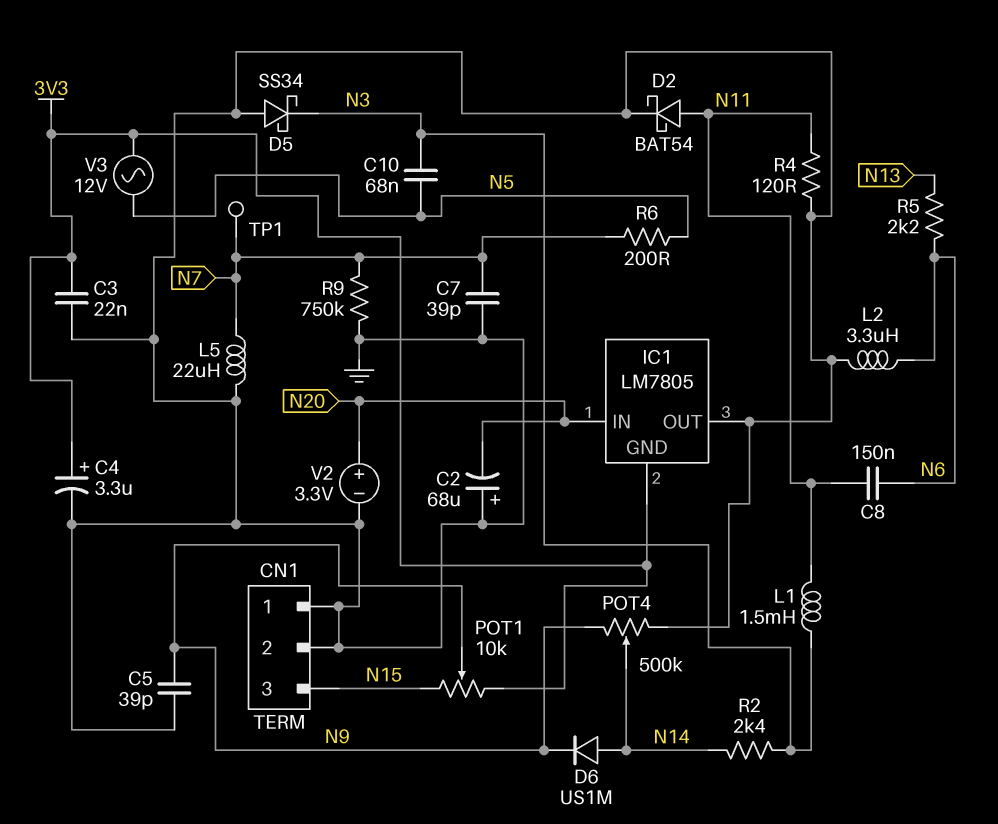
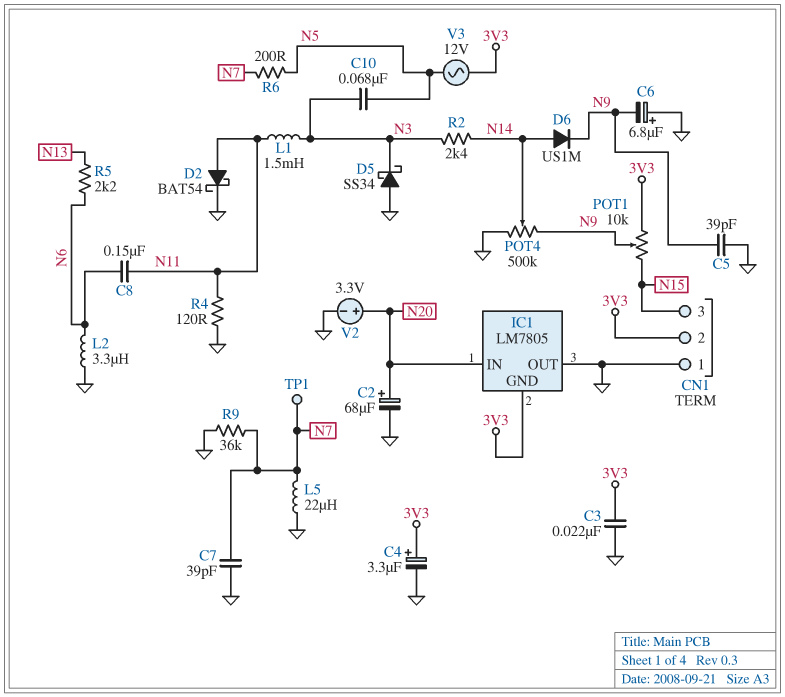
C2: 68uF (plus GND, minus N20) -> 68uF (plus N20, minus GND)
C6: none -> 6.8uF (plus GND, minus N9)
CN1 pin 2: GND -> 3V3
R9: 750k (GND, N7) -> 36k (GND, N7)

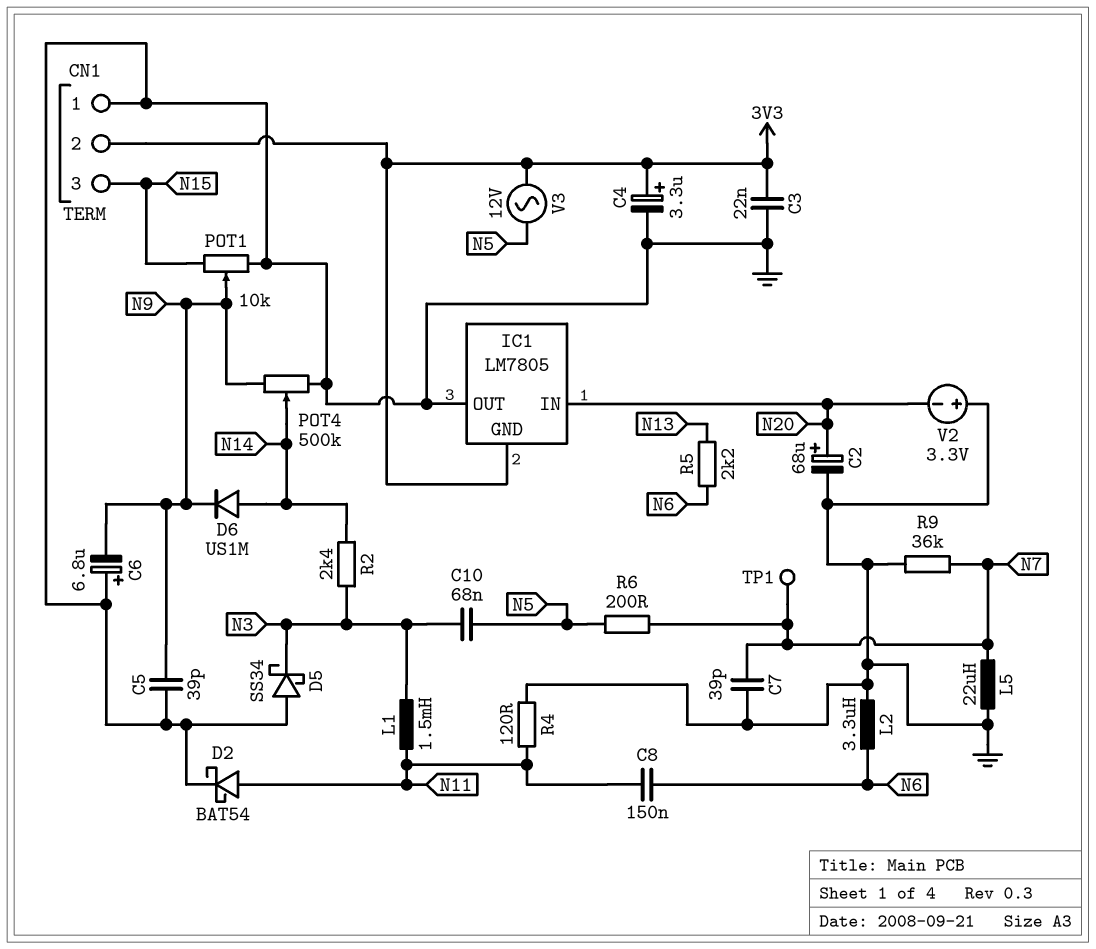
POT1: 10k (3V3, N15, wiper N9) -> 10k (GND, N15, wiper N9)
V2: 3.3V (plus N20, minus GND) -> 3.3V (plus GND, minus N20)

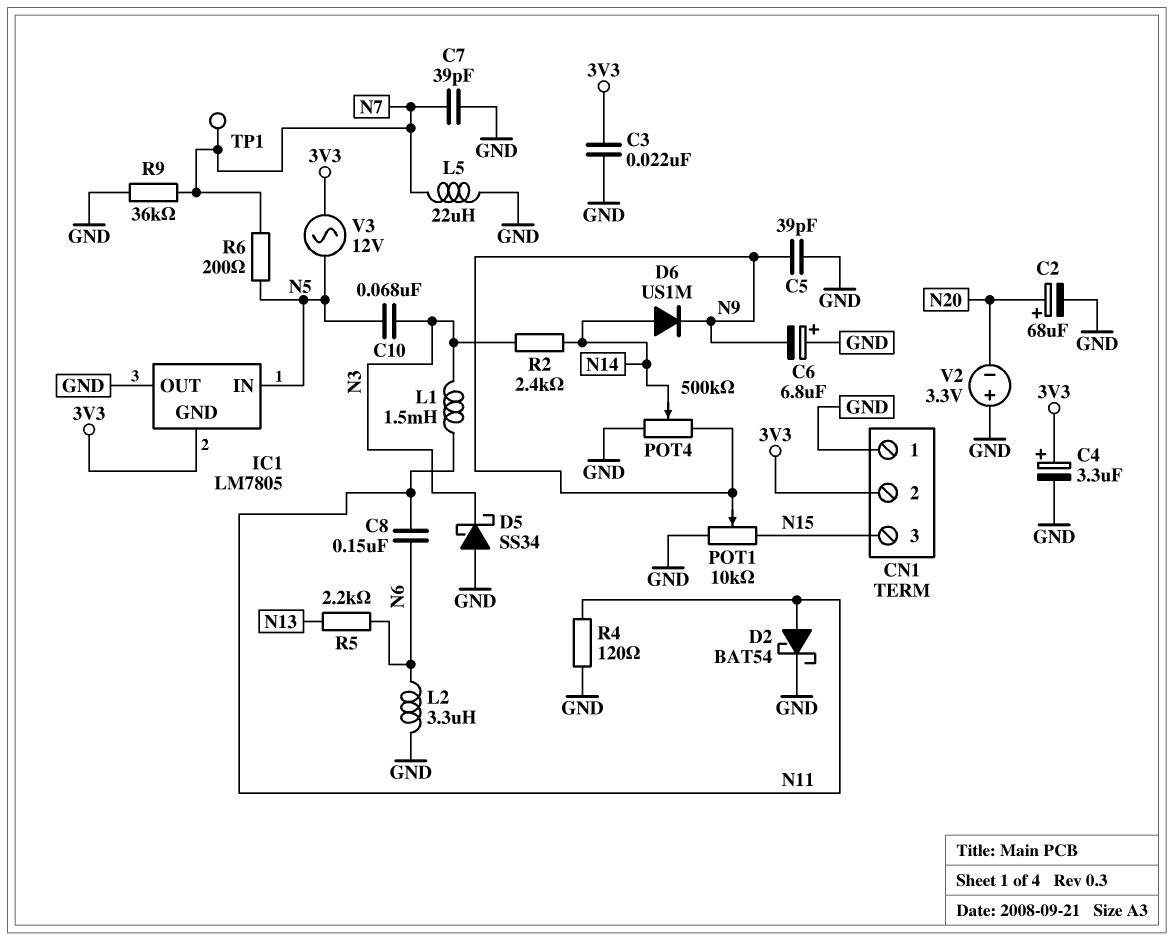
IC1 pin IN: N20 -> N5

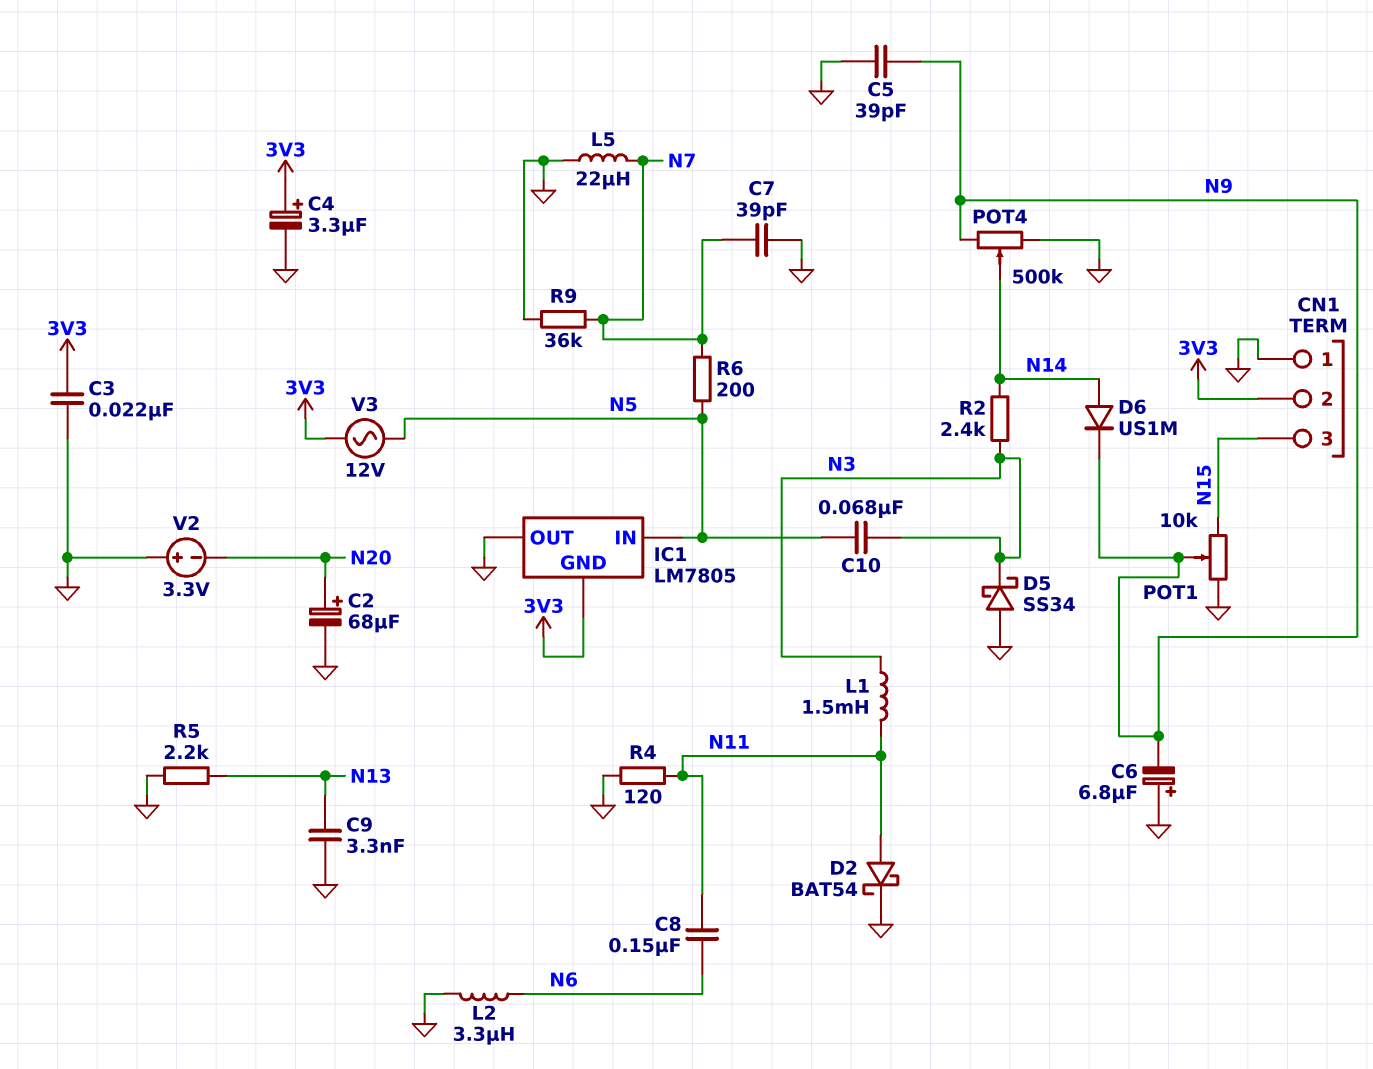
C9: none -> 3.3nF (GND, N13)
R5: 2.2k (N6, N13) -> 2.2k (GND, N13)
TP1: test point (N7) -> none

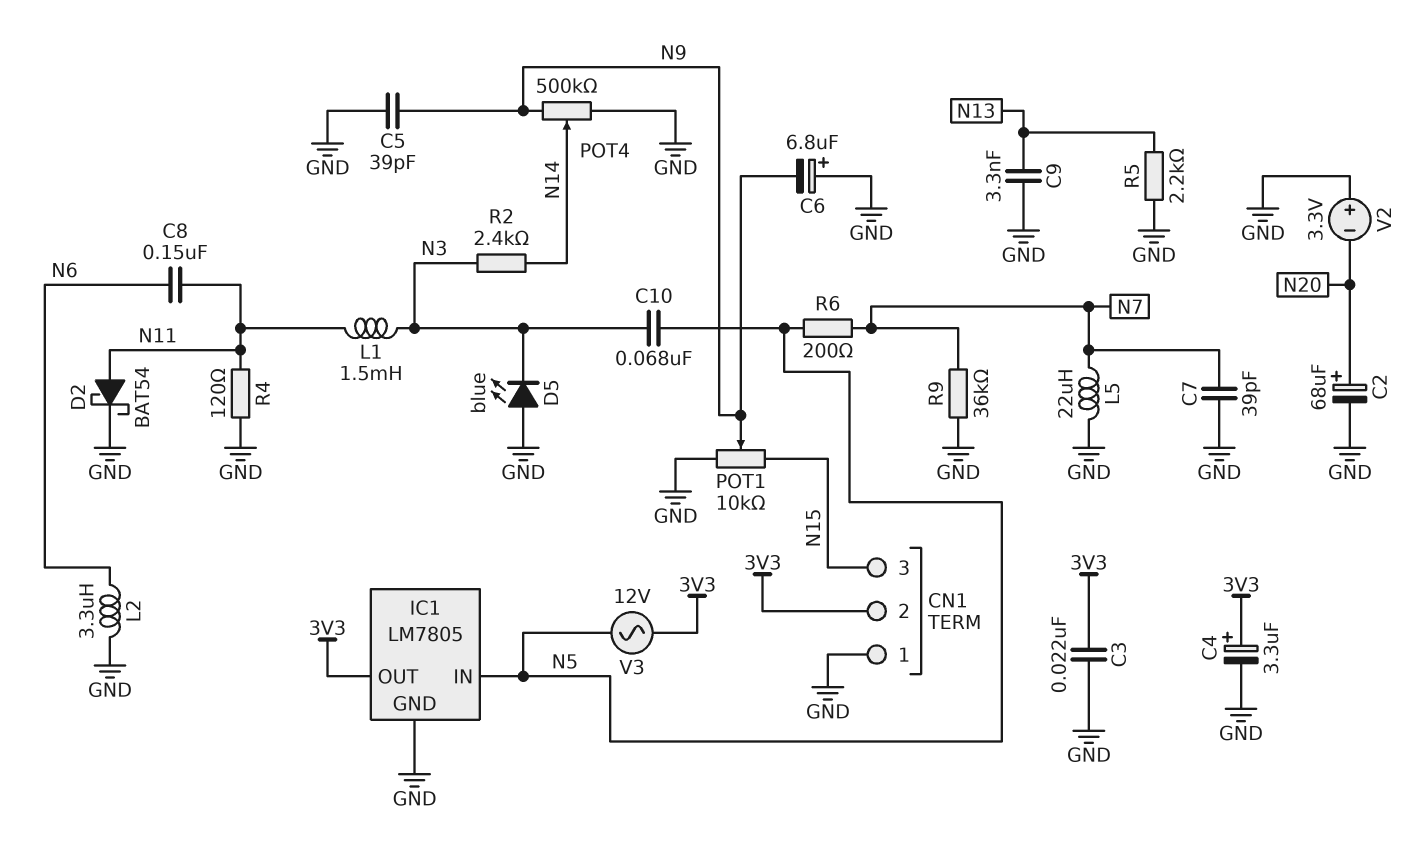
D5: schottky SS34 (A GND, K N3) -> LED blue (A GND, K N3)
D6: diode US1M (A N14, K N9) -> none
IC1 pin GND: 3V3 -> GND
IC1 pin OUT: GND -> 3V3

